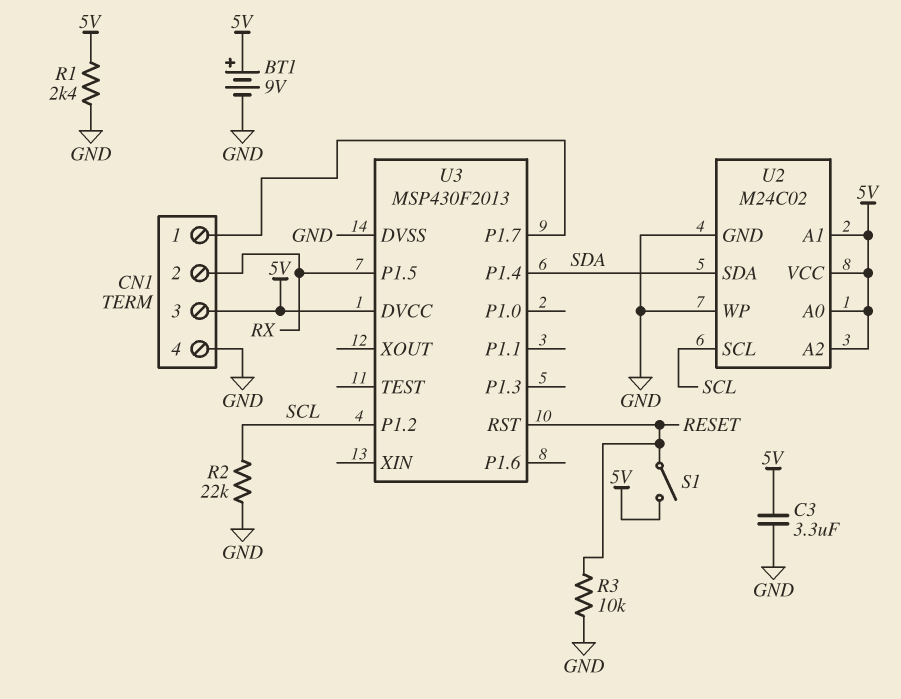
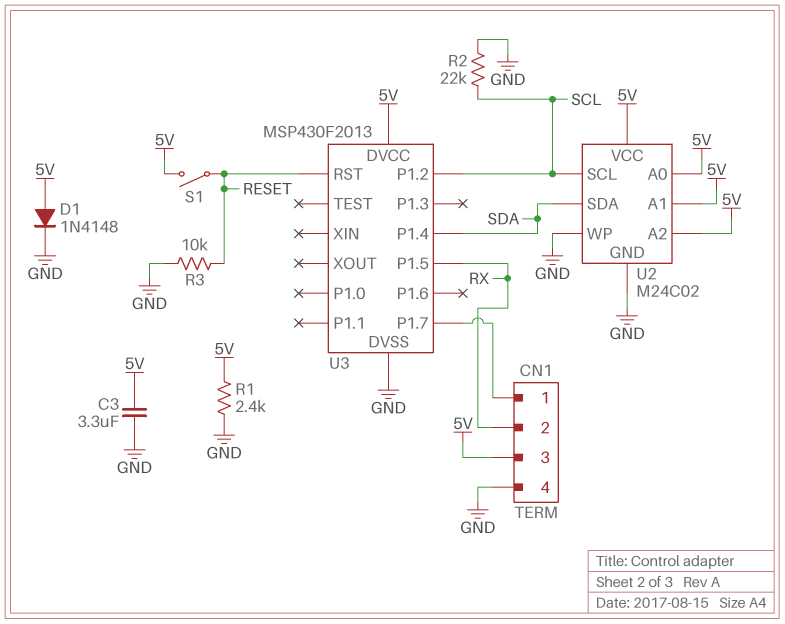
BT1: 9V (plus 5V, minus GND) -> none
D1: none -> diode 1N4148 (A 5V, K GND)

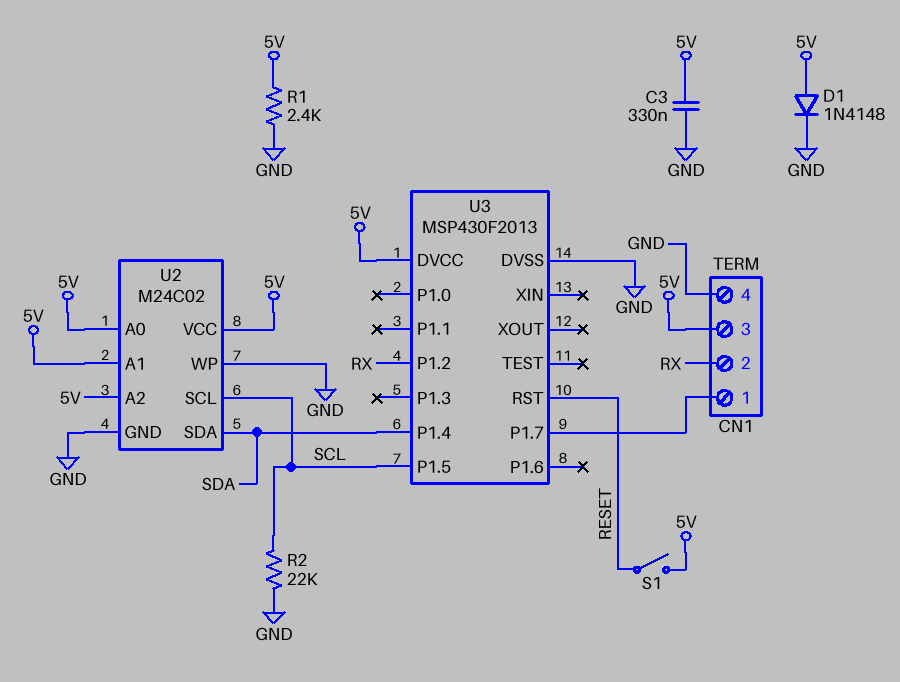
C3: 3.3uF (5V, GND) -> 330nF (5V, GND)
R3: 10k (GND, RESET) -> none
U3 pin P1.2: SCL -> RX
U3 pin P1.5: RX -> SCL

